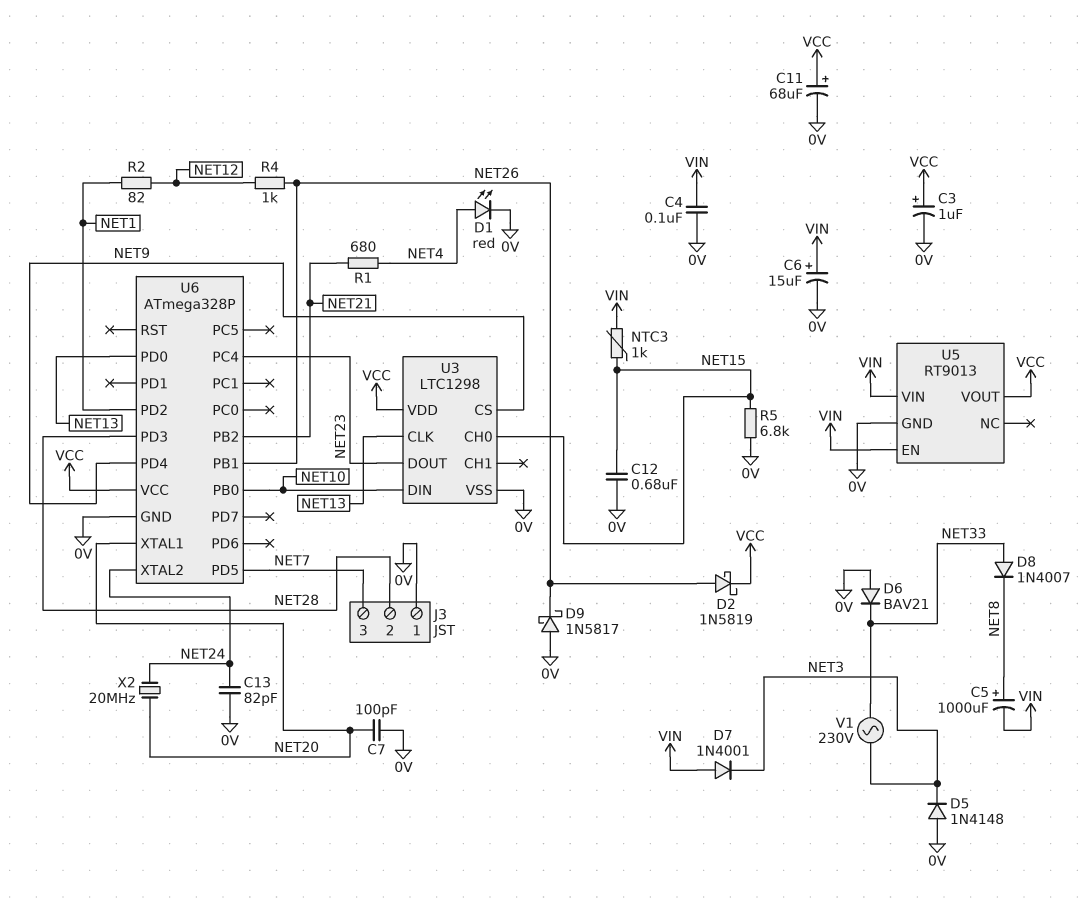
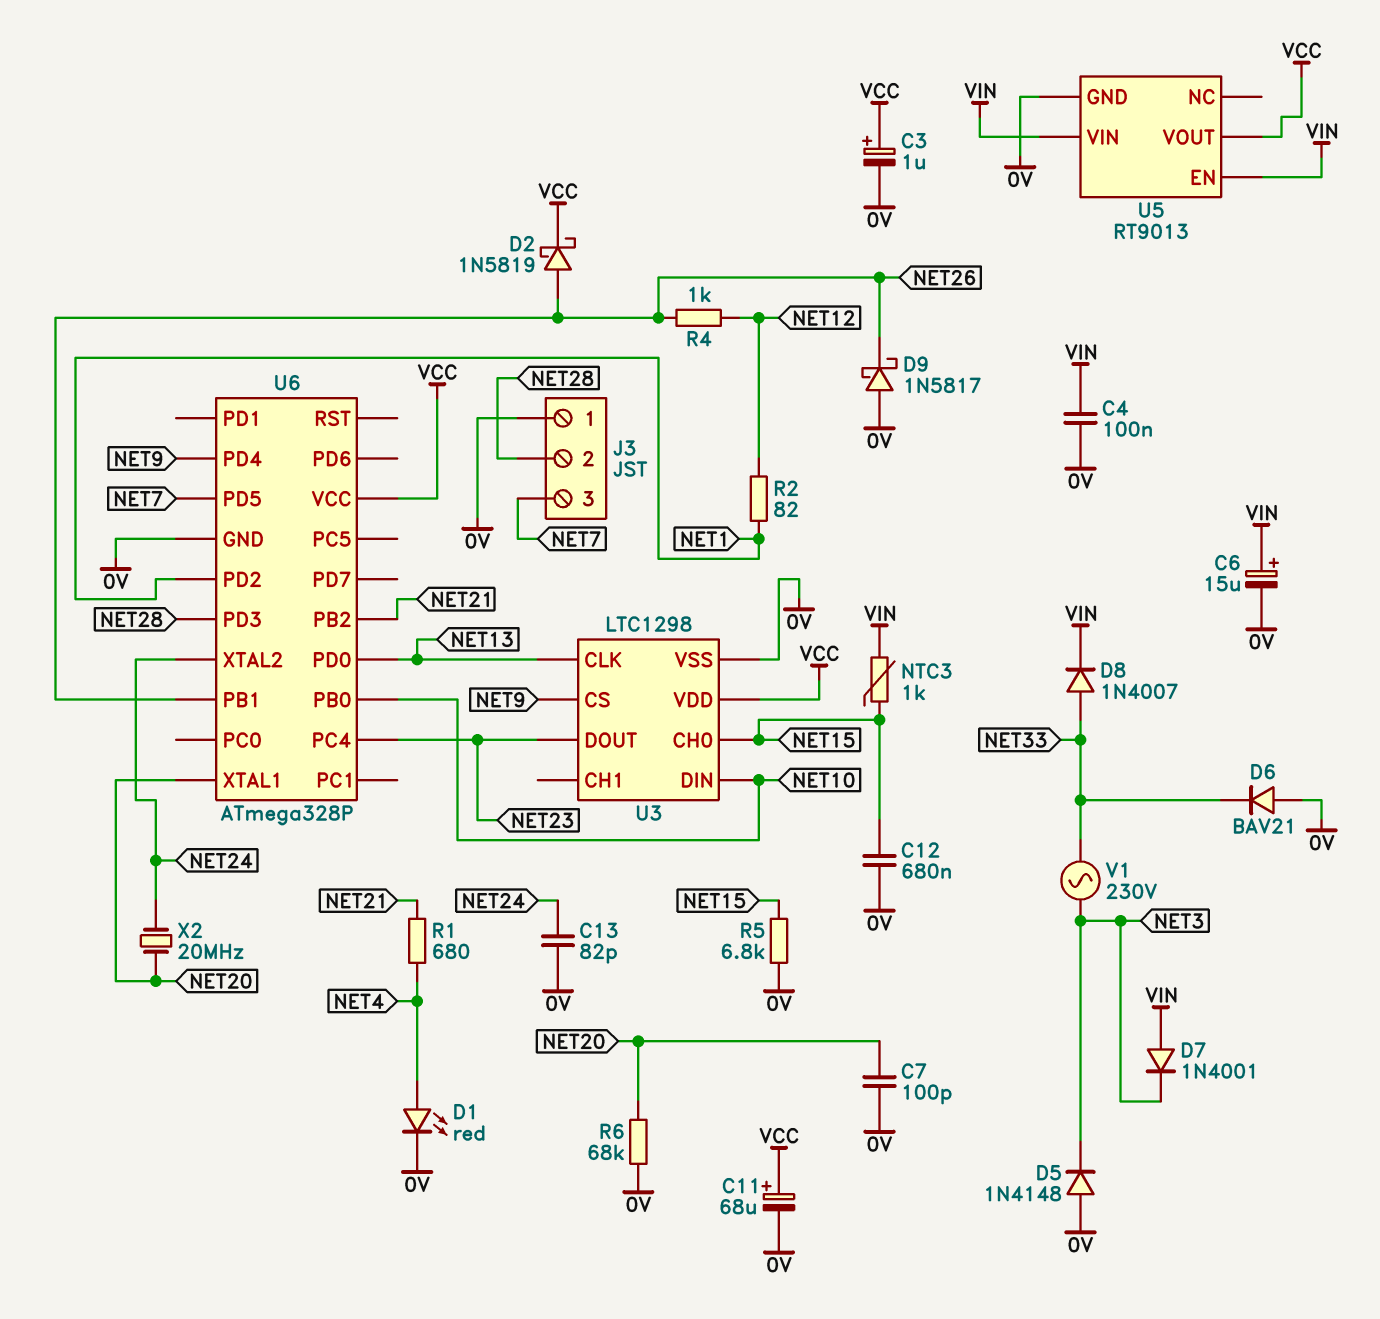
C5: 1000uF (plus NET8, minus VIN) -> none
D8: diode 1N4007 (A NET33, K NET8) -> diode 1N4007 (A NET33, K VIN)
R6: none -> 68k (0V, NET20)

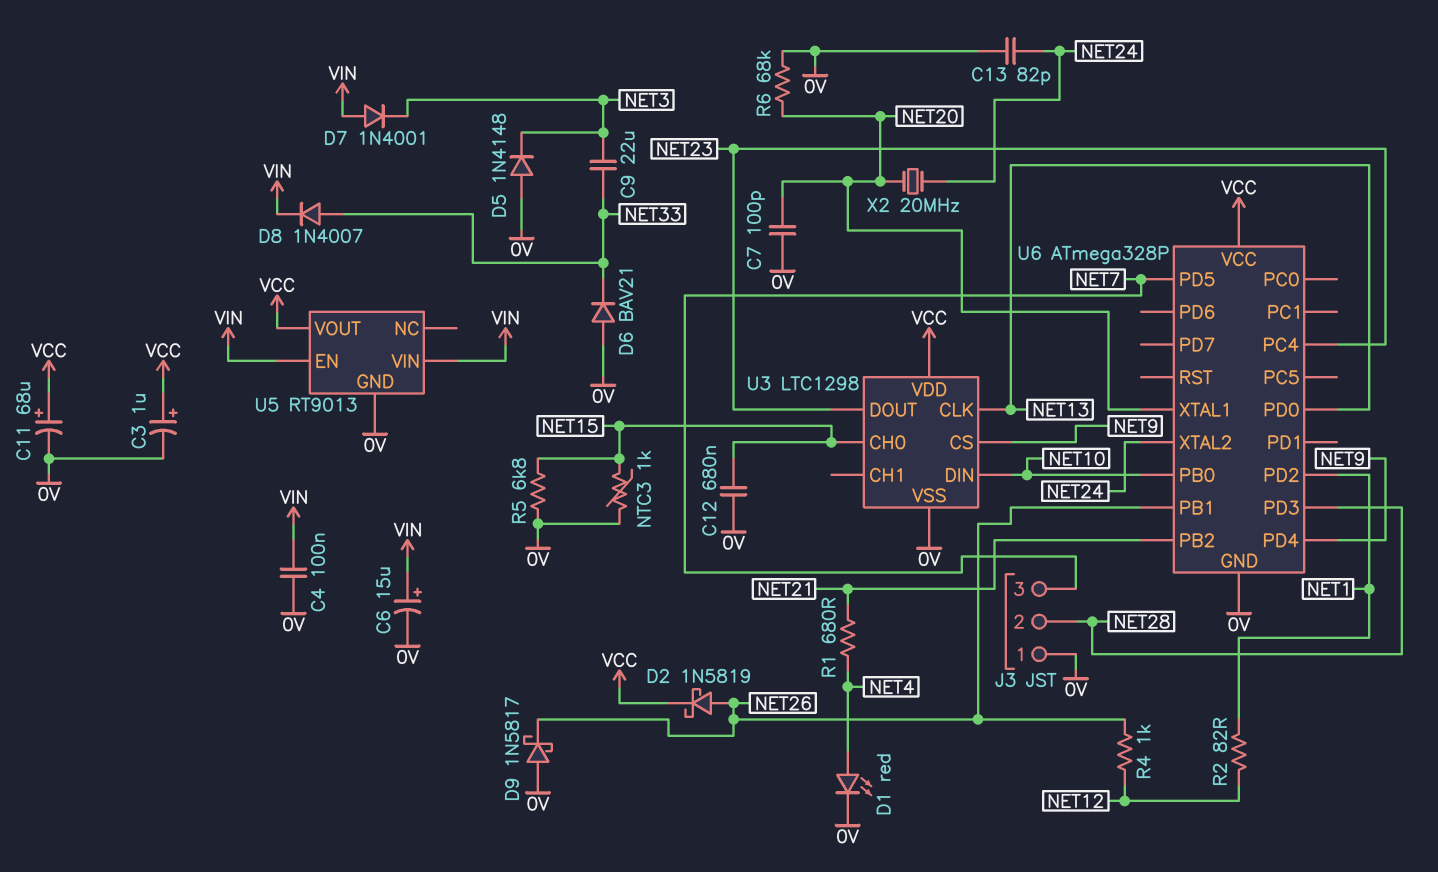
C9: none -> 22uF (NET3, NET33)
NTC3: 1k (NET15, VIN) -> 1k (0V, NET15)
V1: AC 230V (NET3, NET33) -> none

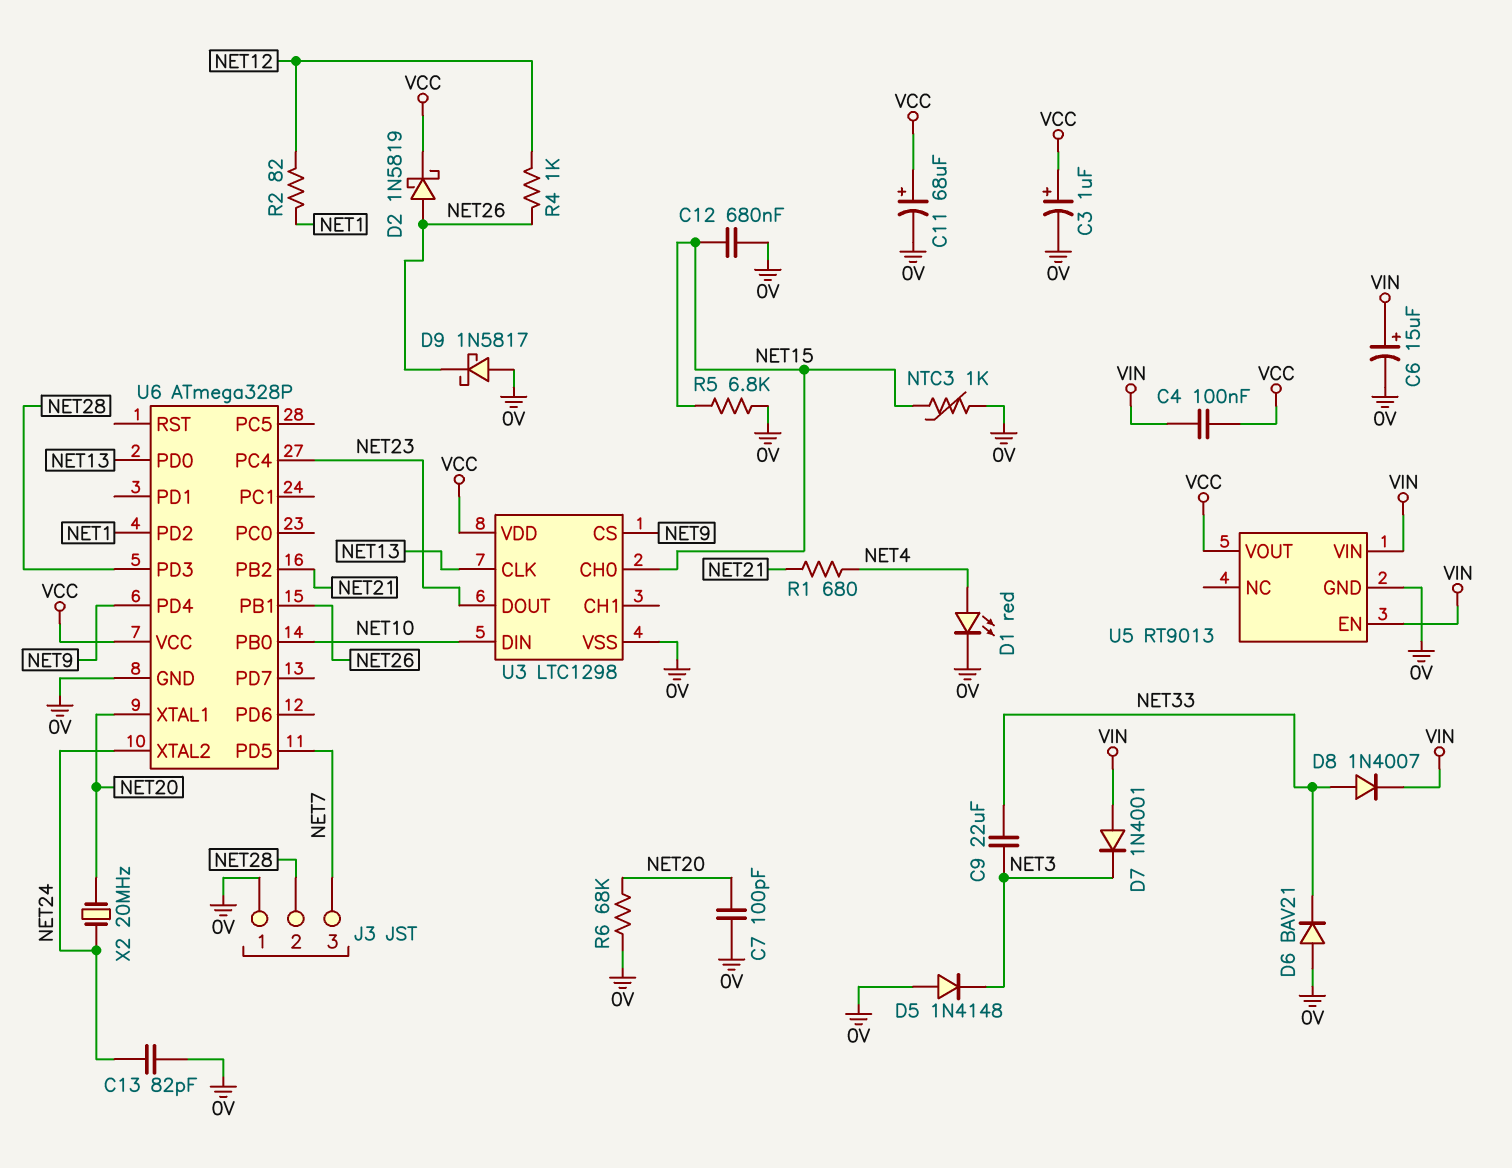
C4: 100nF (0V, VIN) -> 100nF (VCC, VIN)

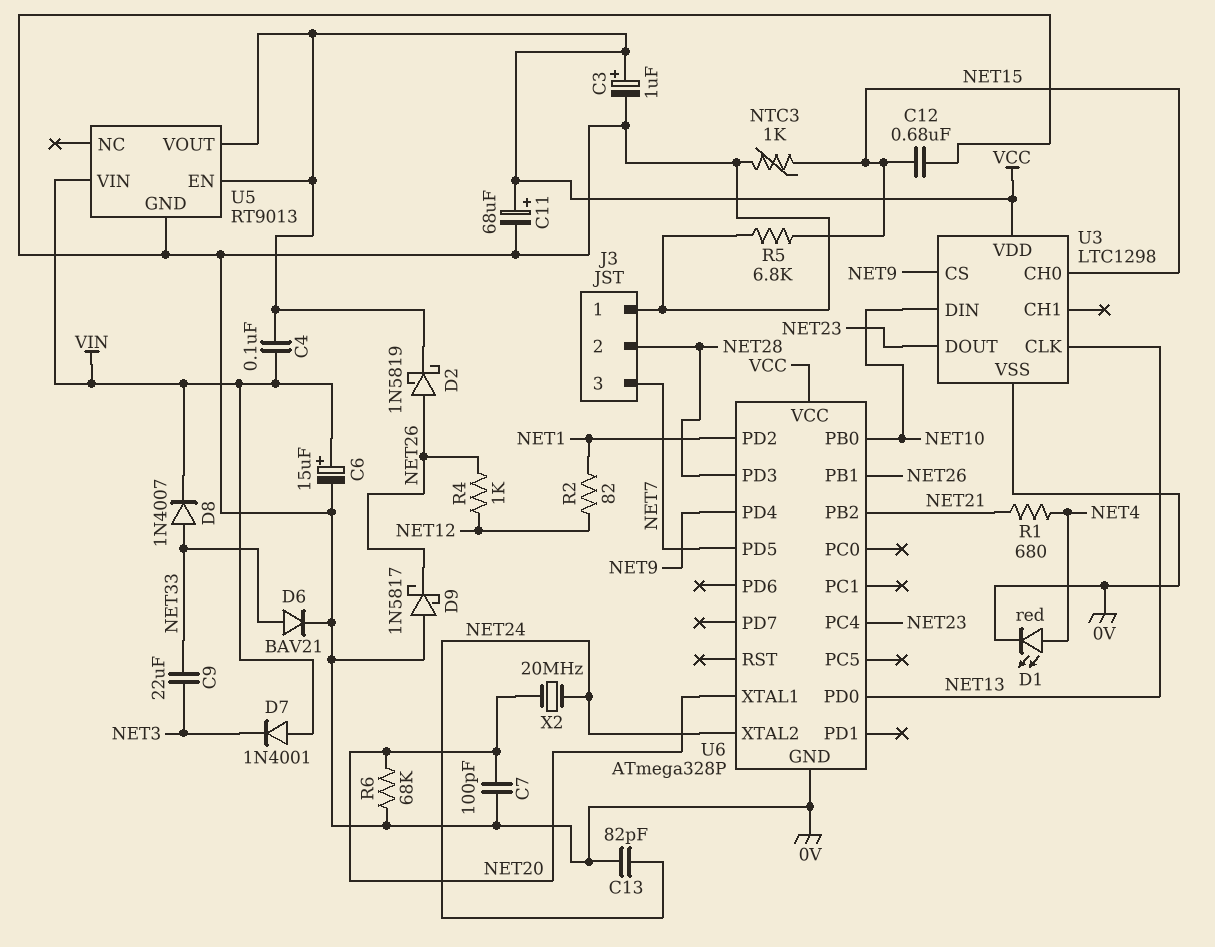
D5: diode 1N4148 (A 0V, K NET3) -> none
D6: diode BAV21 (A 0V, K NET33) -> diode BAV21 (A NET33, K 0V)
U5 pin EN: VIN -> VCC

